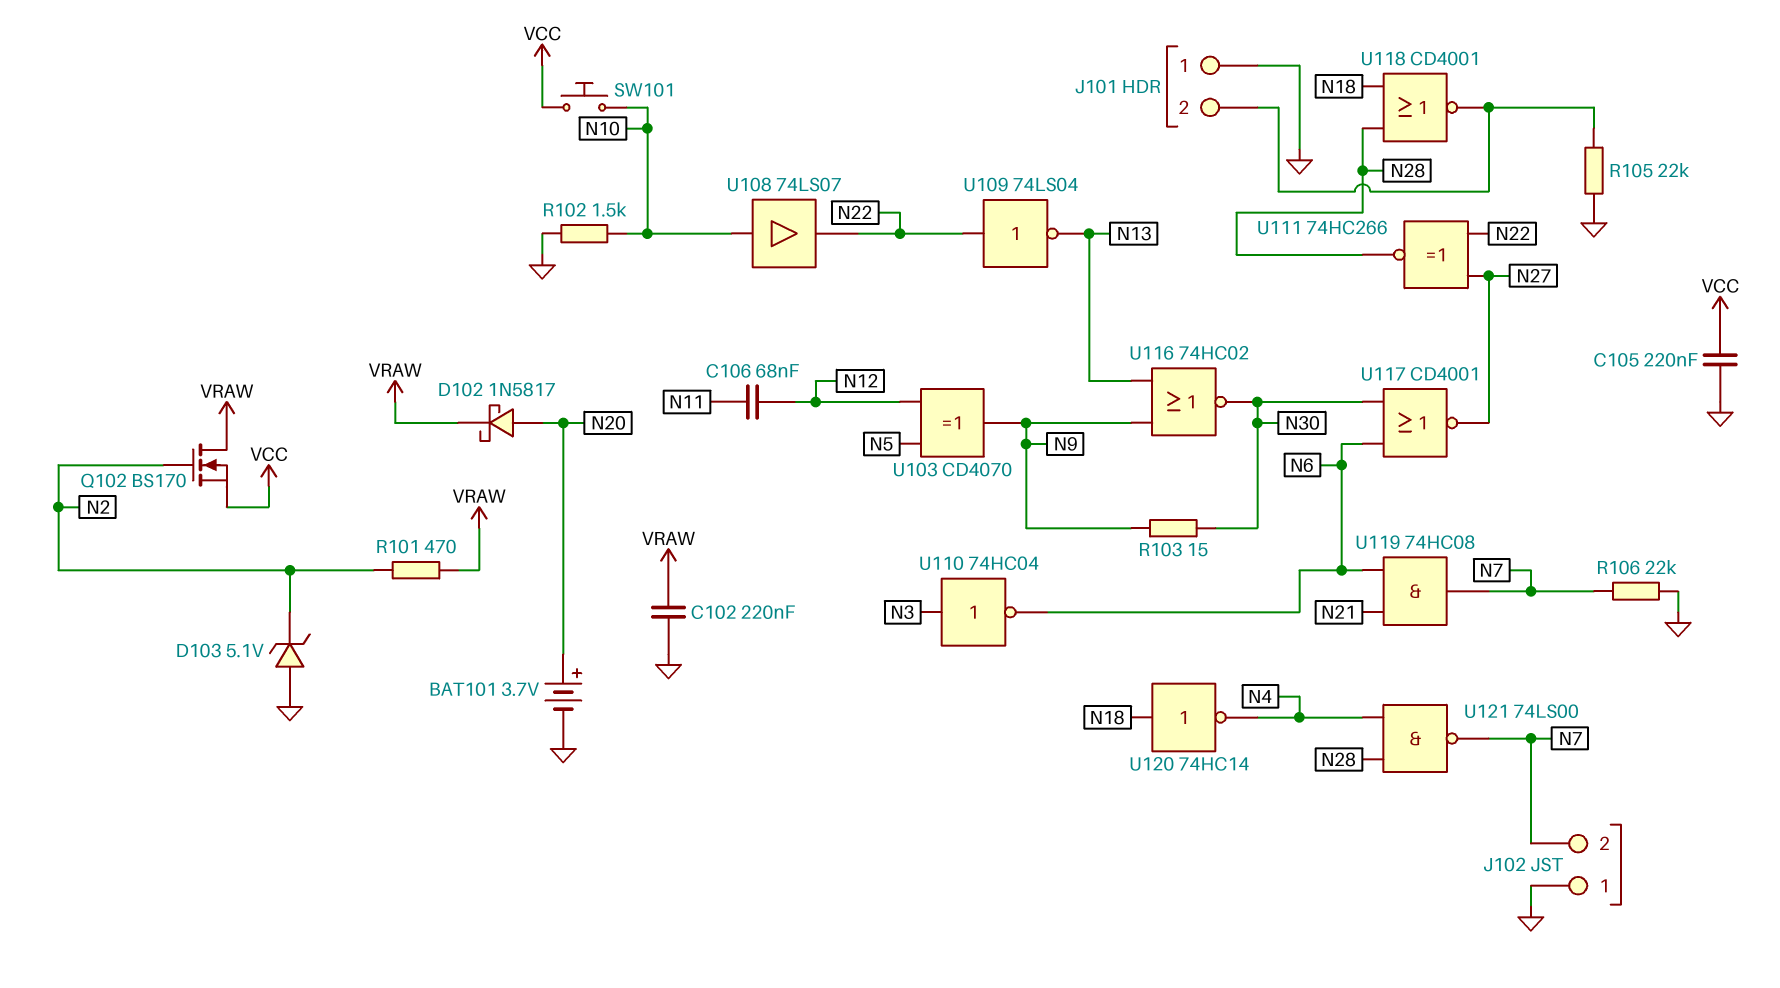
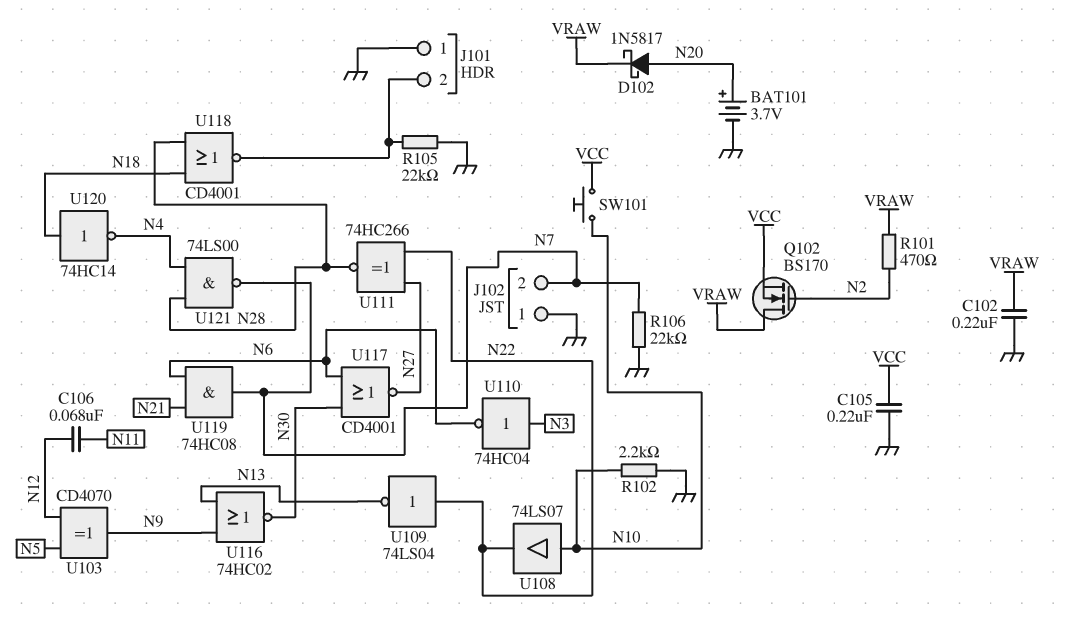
D103: zener 5.1V (A GND, K N2) -> none
R102: 1.5k (GND, N10) -> 2.2k (GND, N10)
R103: 15 (N9, N30) -> none

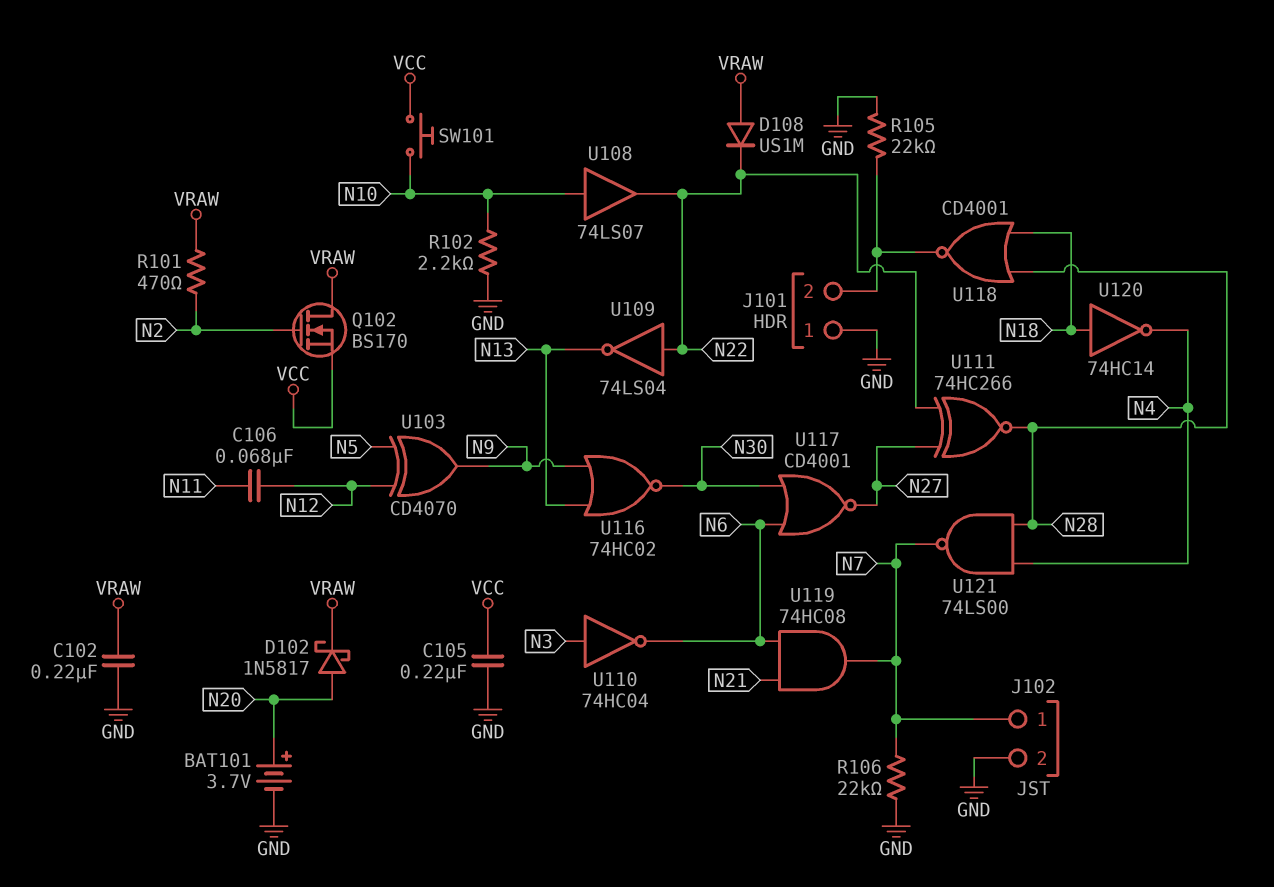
D108: none -> diode US1M (A VRAW, K N22)
J102 pin 1: GND -> N7
J102 pin 2: N7 -> GND

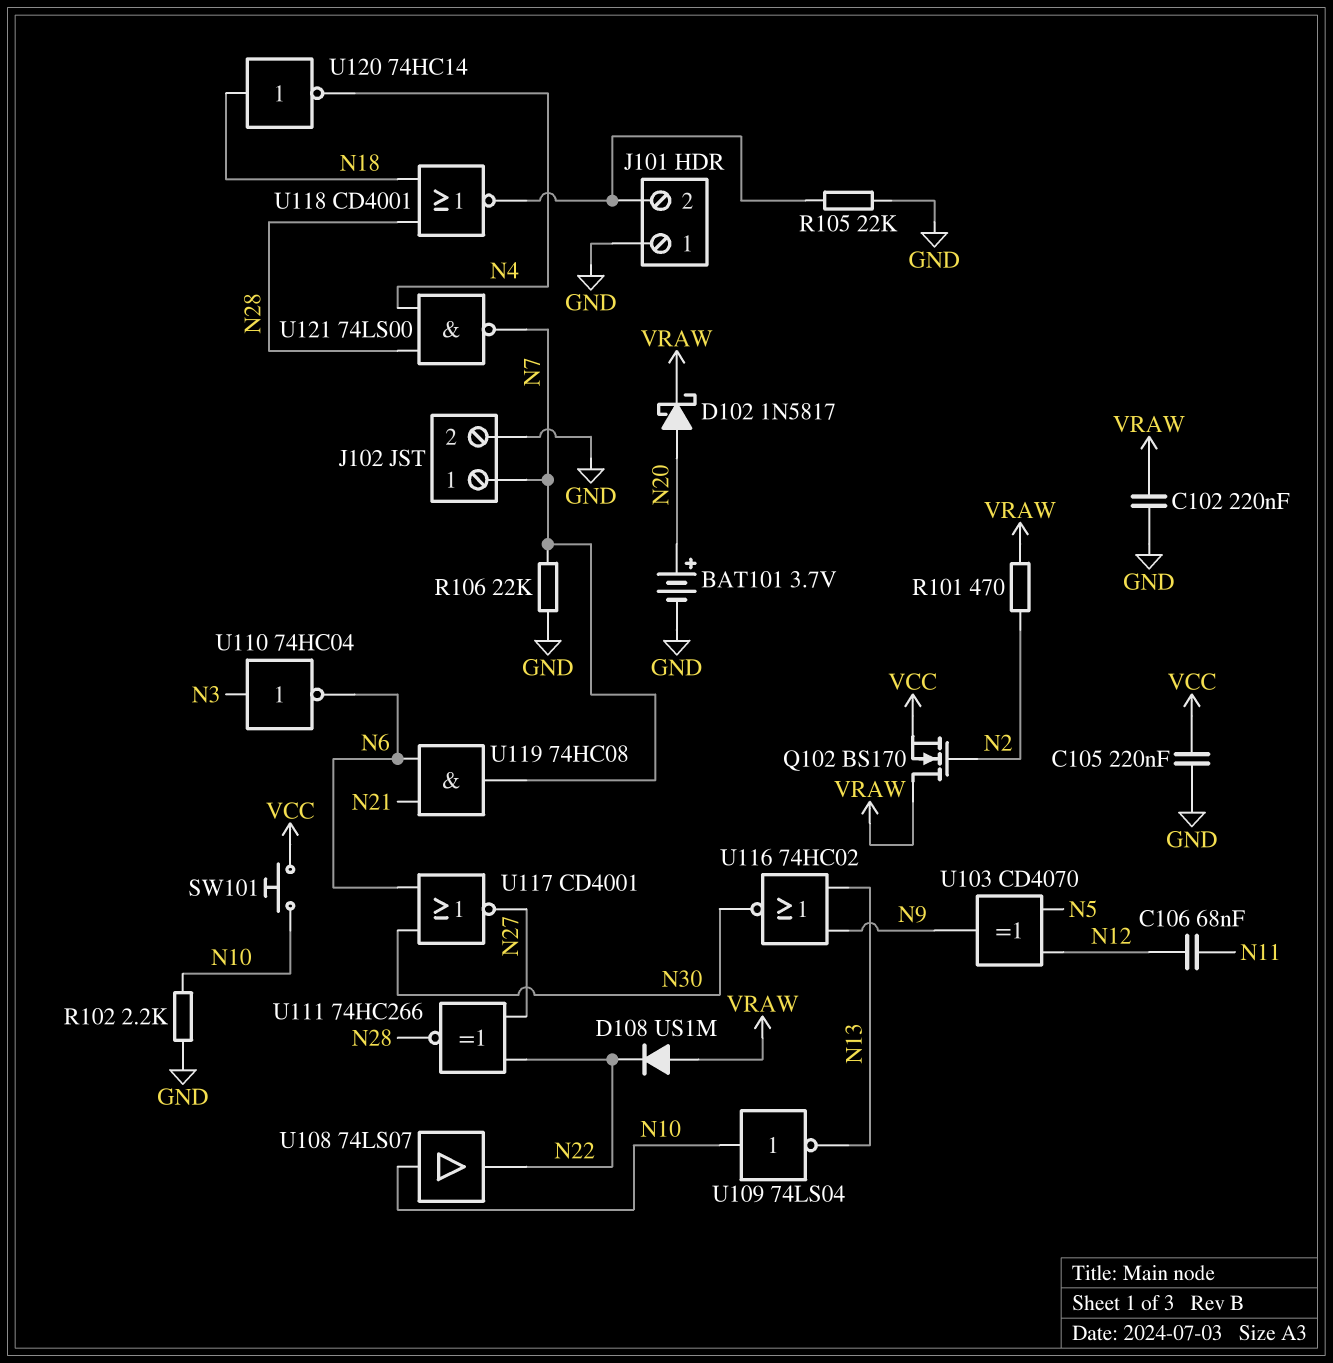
U109: NOT 74LS04 (in N22, out N13) -> NOT 74LS04 (in N10, out N13)

